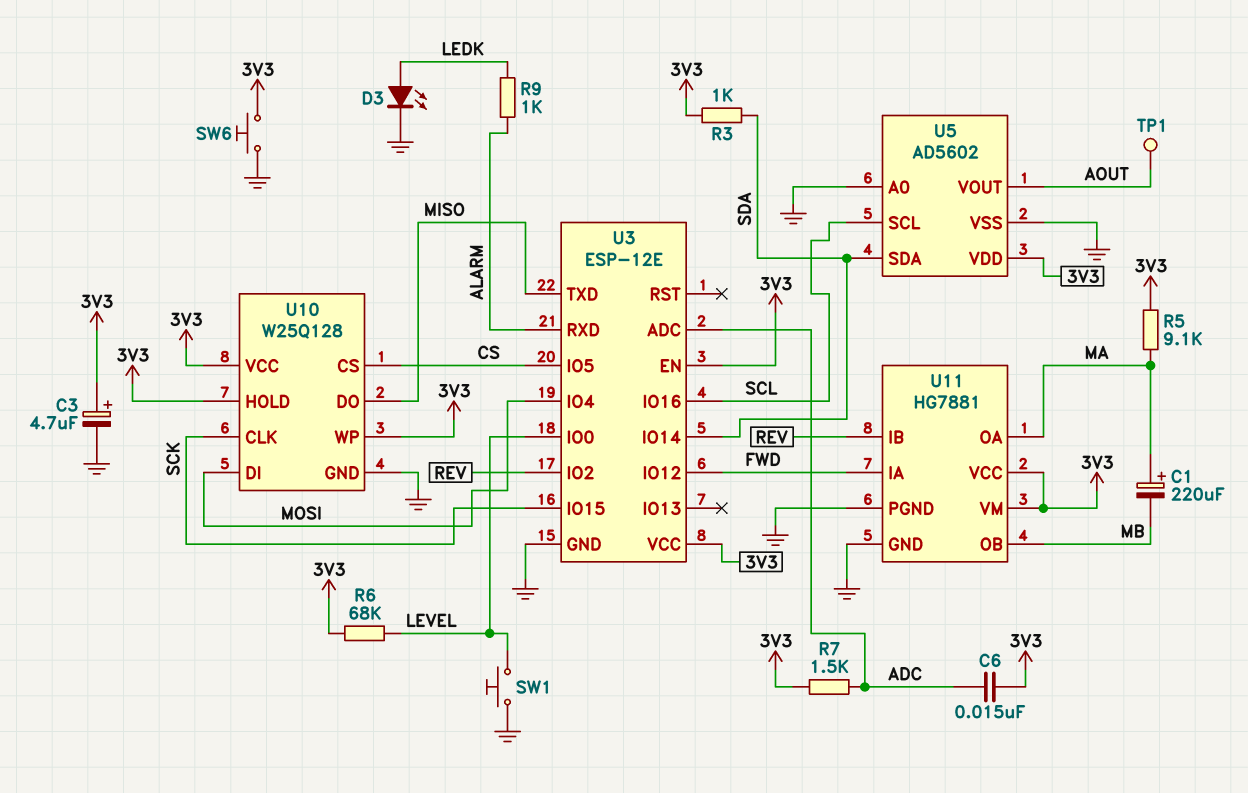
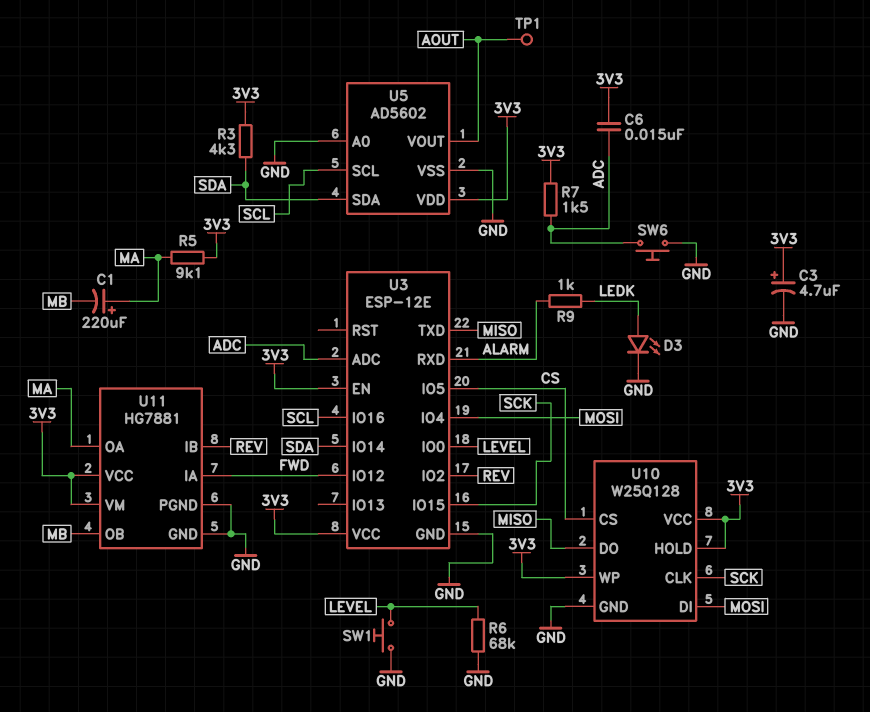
R3: 1k (3V3, SDA) -> 4.3k (3V3, SDA)
R6: 68k (3V3, LEVEL) -> 68k (GND, LEVEL)
SW6: button (3V3, GND) -> button (ADC, GND)

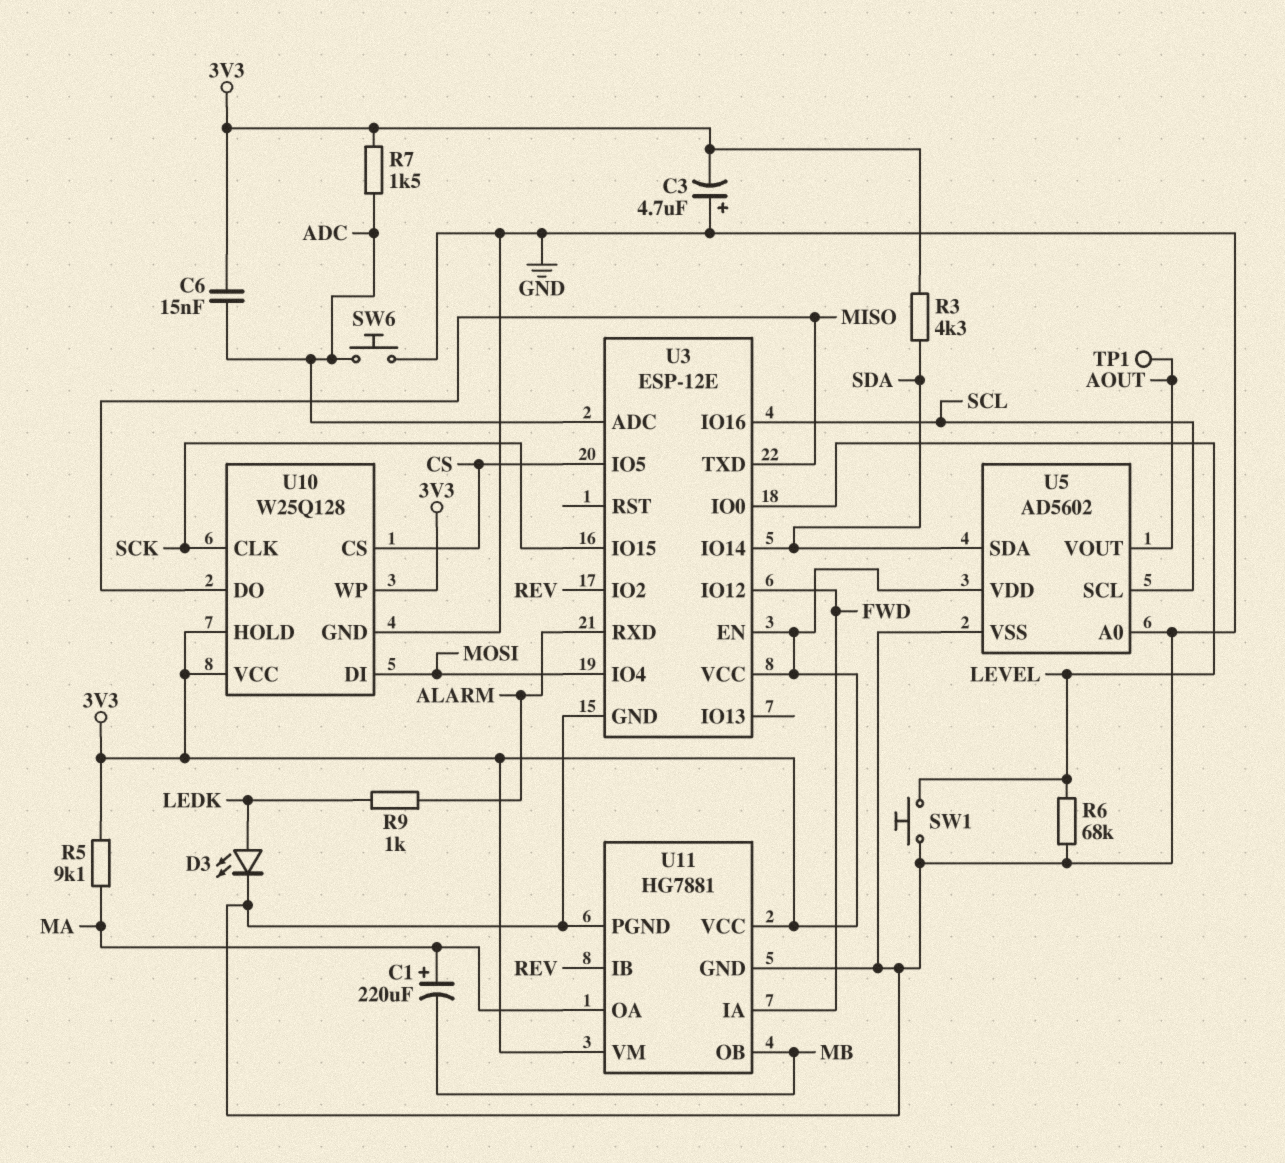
C3: 4.7uF (plus 3V3, minus GND) -> 4.7uF (plus GND, minus 3V3)

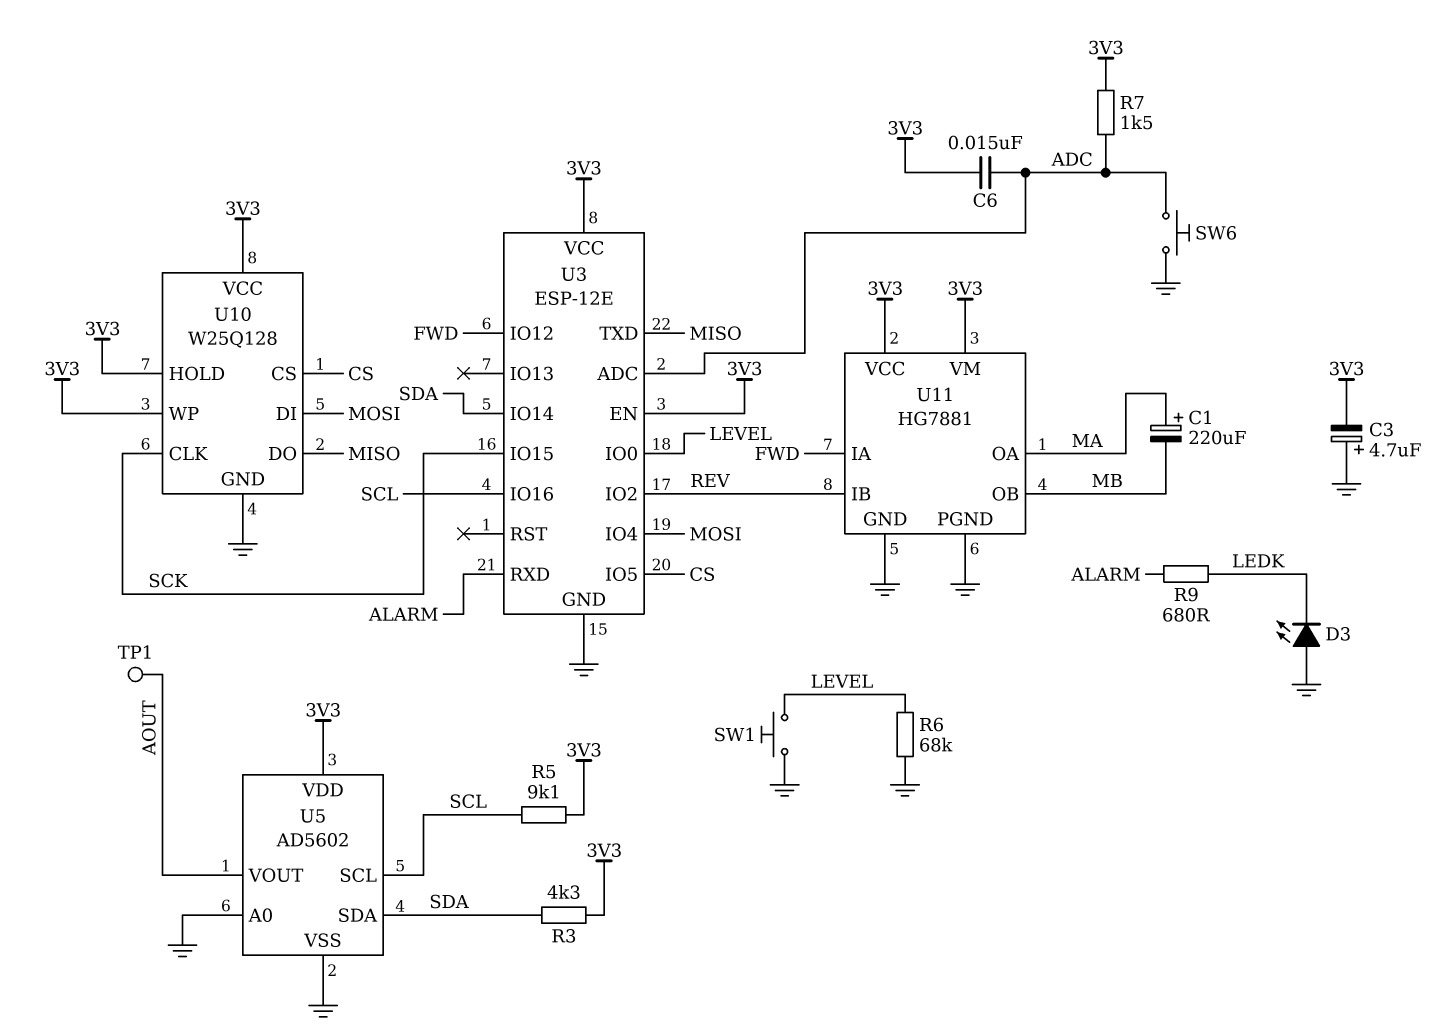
D3: LED (A LEDK, K GND) -> LED (A GND, K LEDK)
R5: 9.1k (3V3, MA) -> 9.1k (3V3, SCL)
R9: 1k (ALARM, LEDK) -> 680 (ALARM, LEDK)

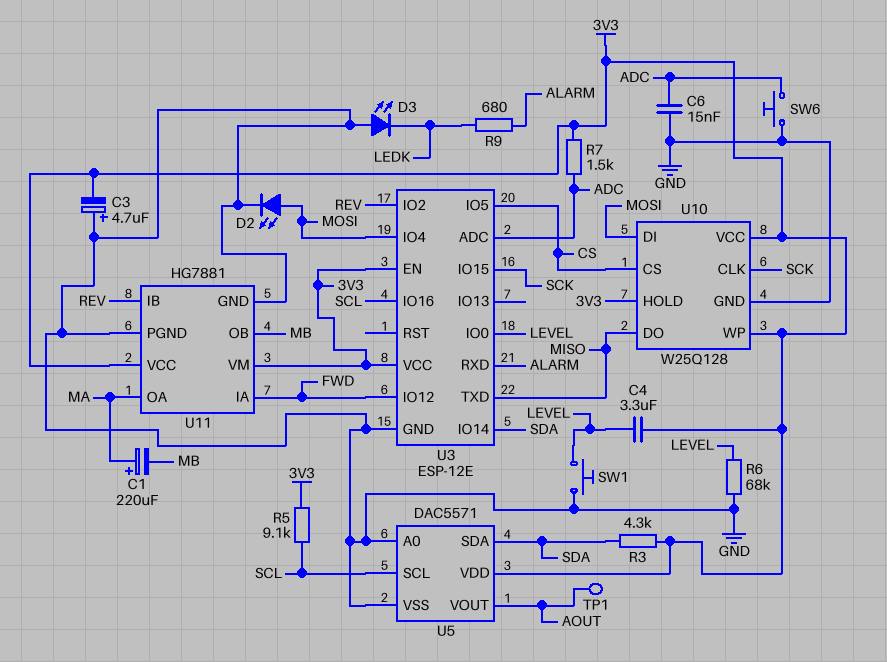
C4: none -> 3.3uF (3V3, LEVEL)
C6: 15nF (3V3, ADC) -> 15nF (ADC, GND)
D2: none -> LED (A MOSI, K GND)
U5: AD5602 -> DAC5571

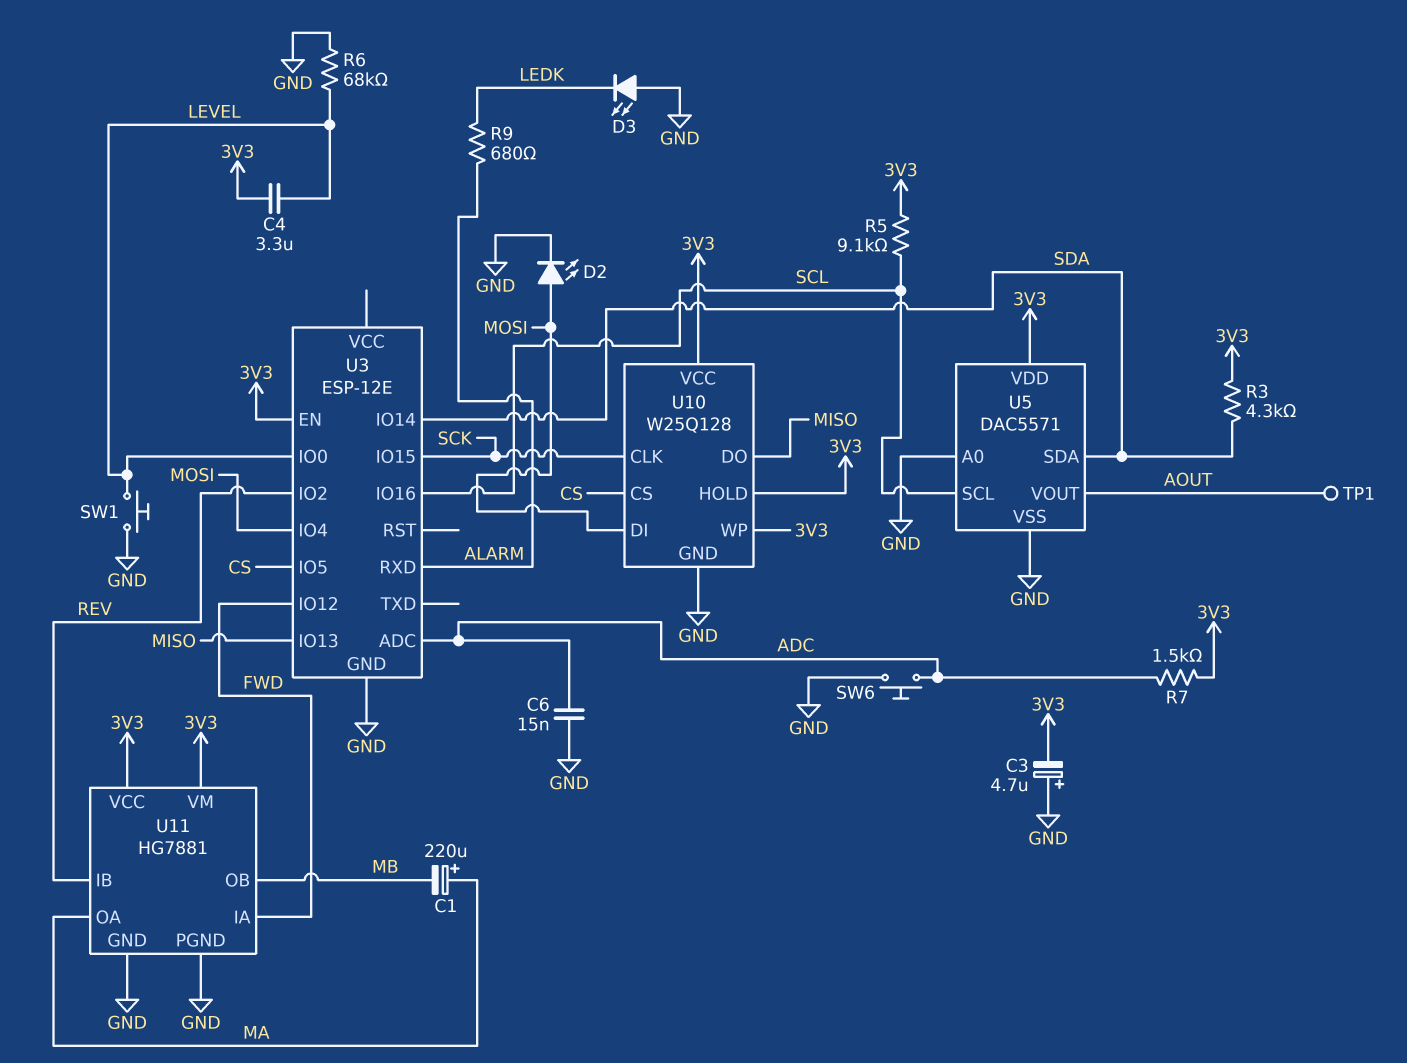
U3 pin IO13: none -> MISO
U3 pin TXD: MISO -> none
U3 pin VCC: 3V3 -> none

